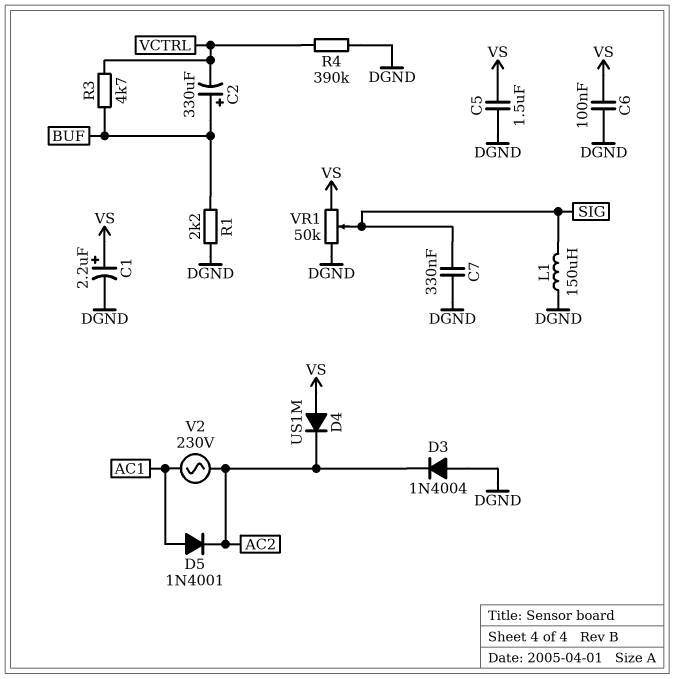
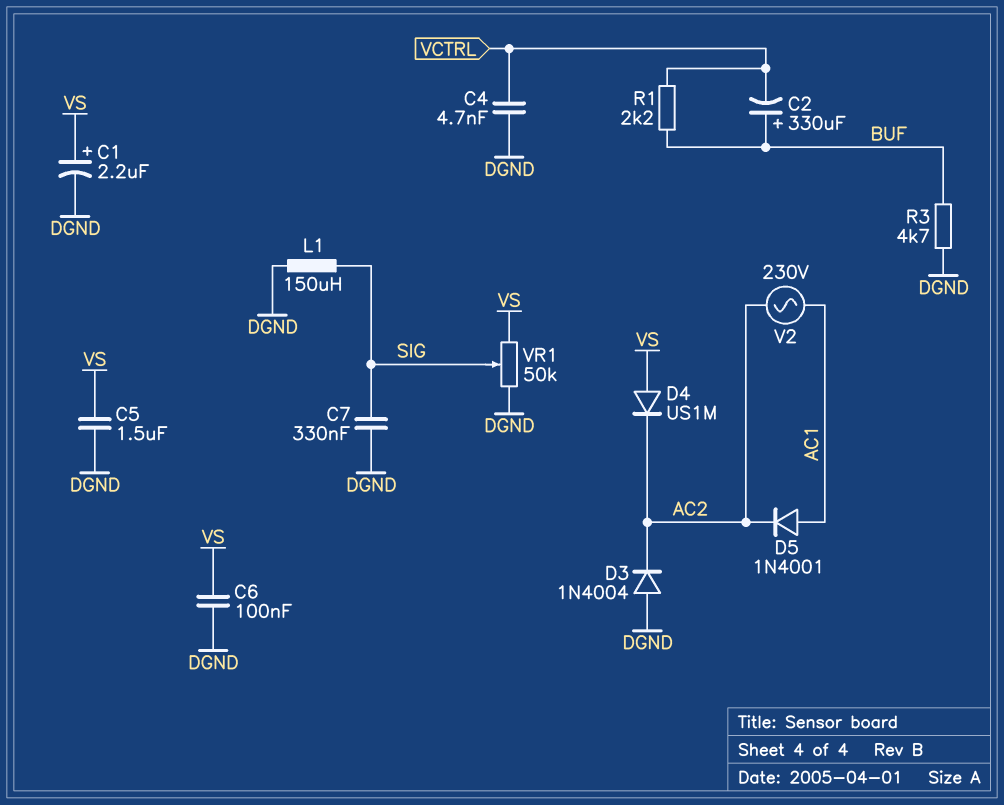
C4: none -> 4.7nF (DGND, VCTRL)
R1: 2.2k (BUF, DGND) -> 2.2k (BUF, VCTRL)
R3: 4.7k (BUF, VCTRL) -> 4.7k (BUF, DGND)
R4: 390k (DGND, VCTRL) -> none

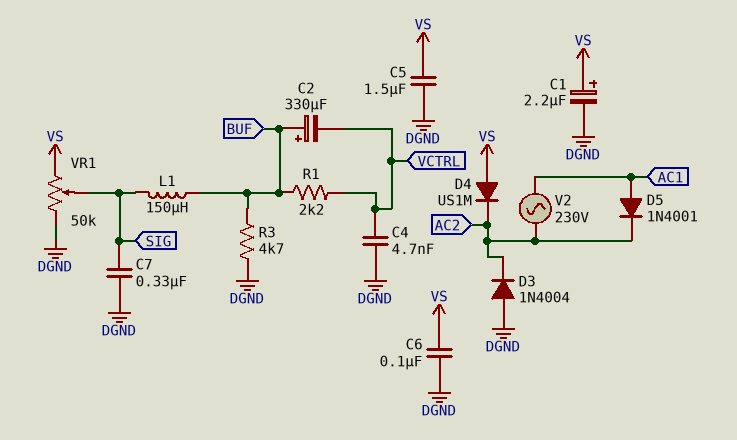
L1: 150uH (DGND, SIG) -> 150uH (BUF, SIG)

